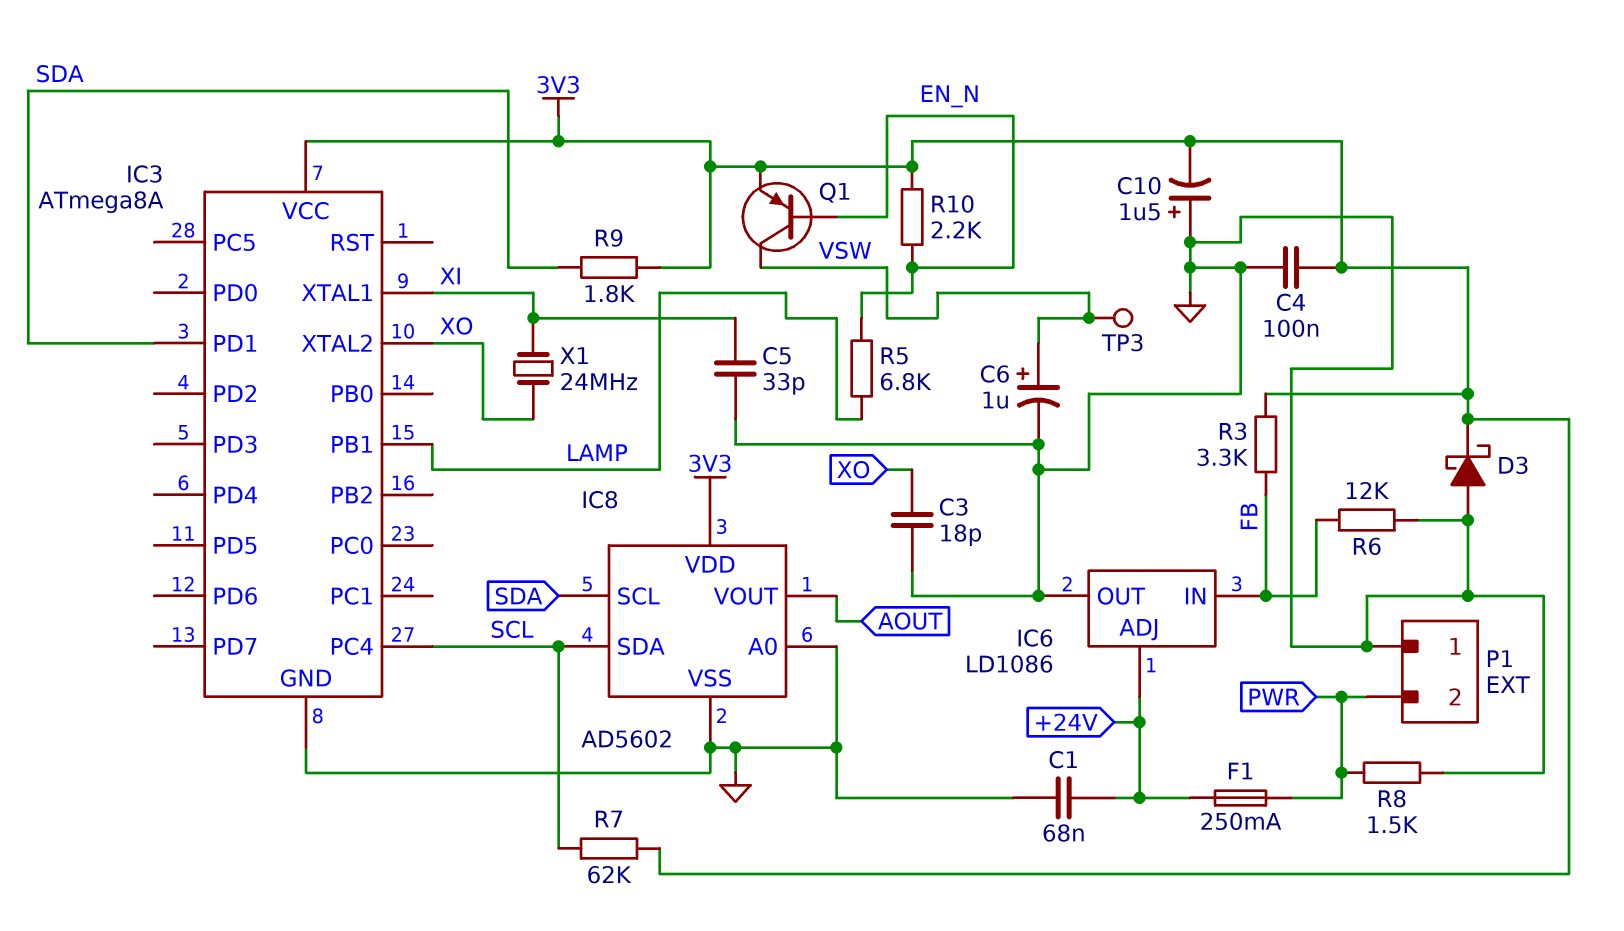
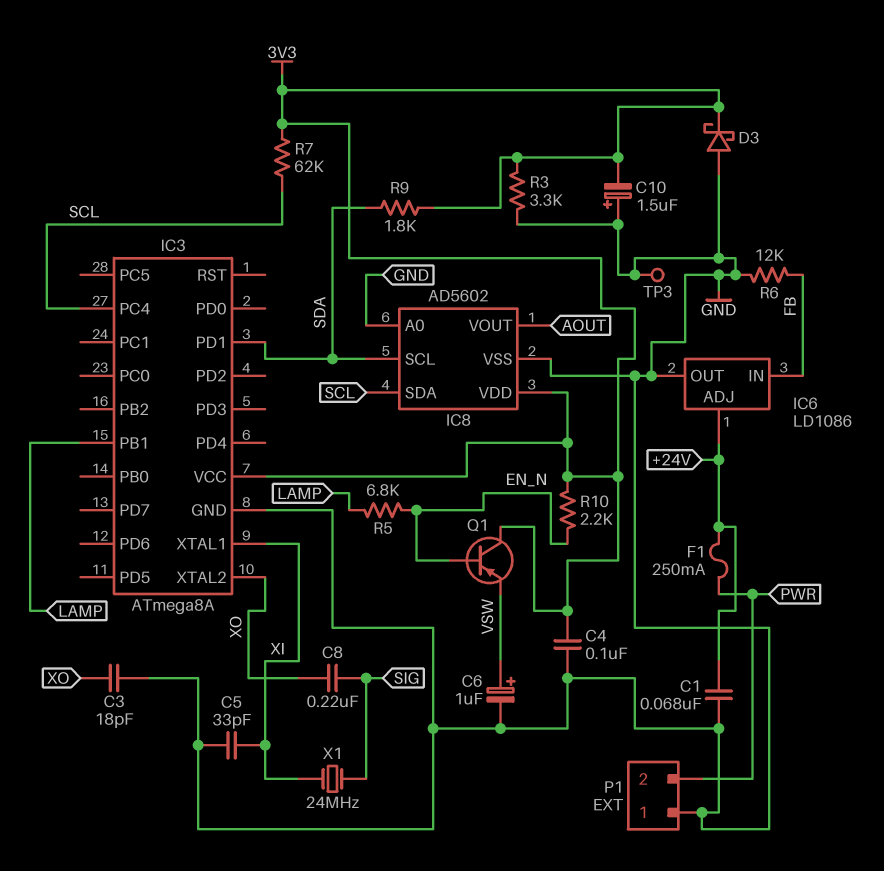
C8: none -> 220nF (SIG, XO)
Q1: PNP (B EN_N, C VSW, E 3V3) -> PNP (B EN_N, C 3V3, E VSW)
R3: 3.3k (3V3, FB) -> 3.3k (3V3, GND)
R8: 1.5k (GND, PWR) -> none
TP3: test point (VSW) -> test point (GND)
X1: 24MHz (XI, XO) -> 24MHz (SIG, XI)

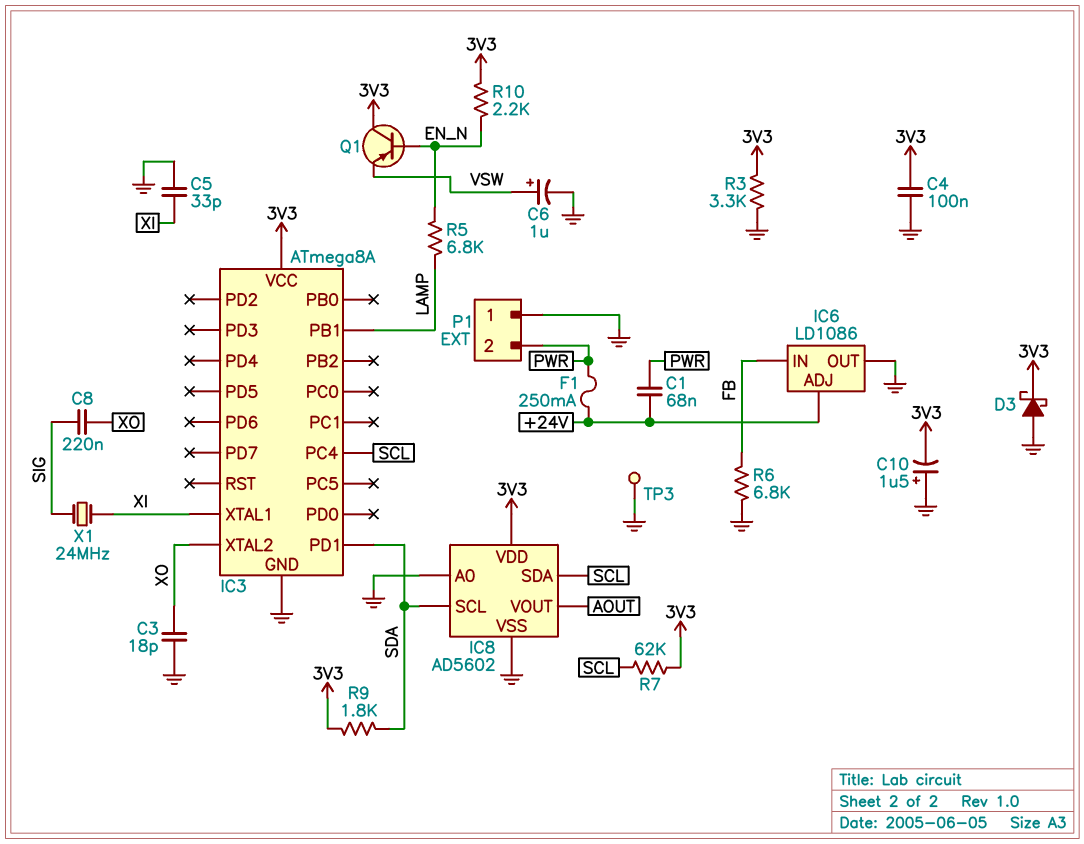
C1: 68nF (+24V, GND) -> 68nF (+24V, PWR)
R6: 12k (FB, GND) -> 6.8k (FB, GND)

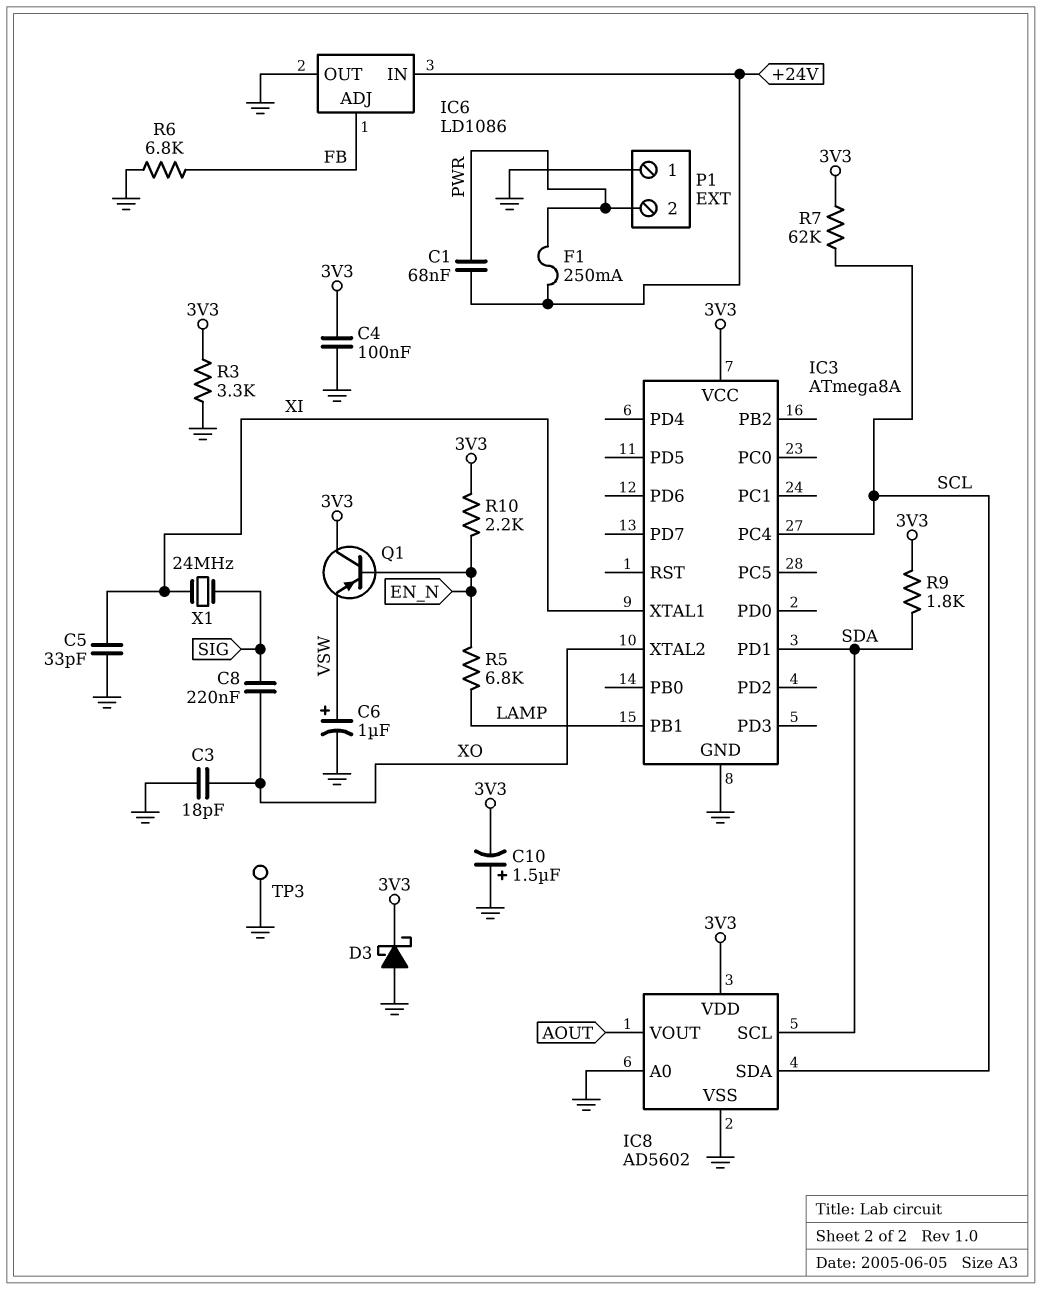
IC6 pin ADJ: +24V -> FB
IC6 pin IN: FB -> +24V

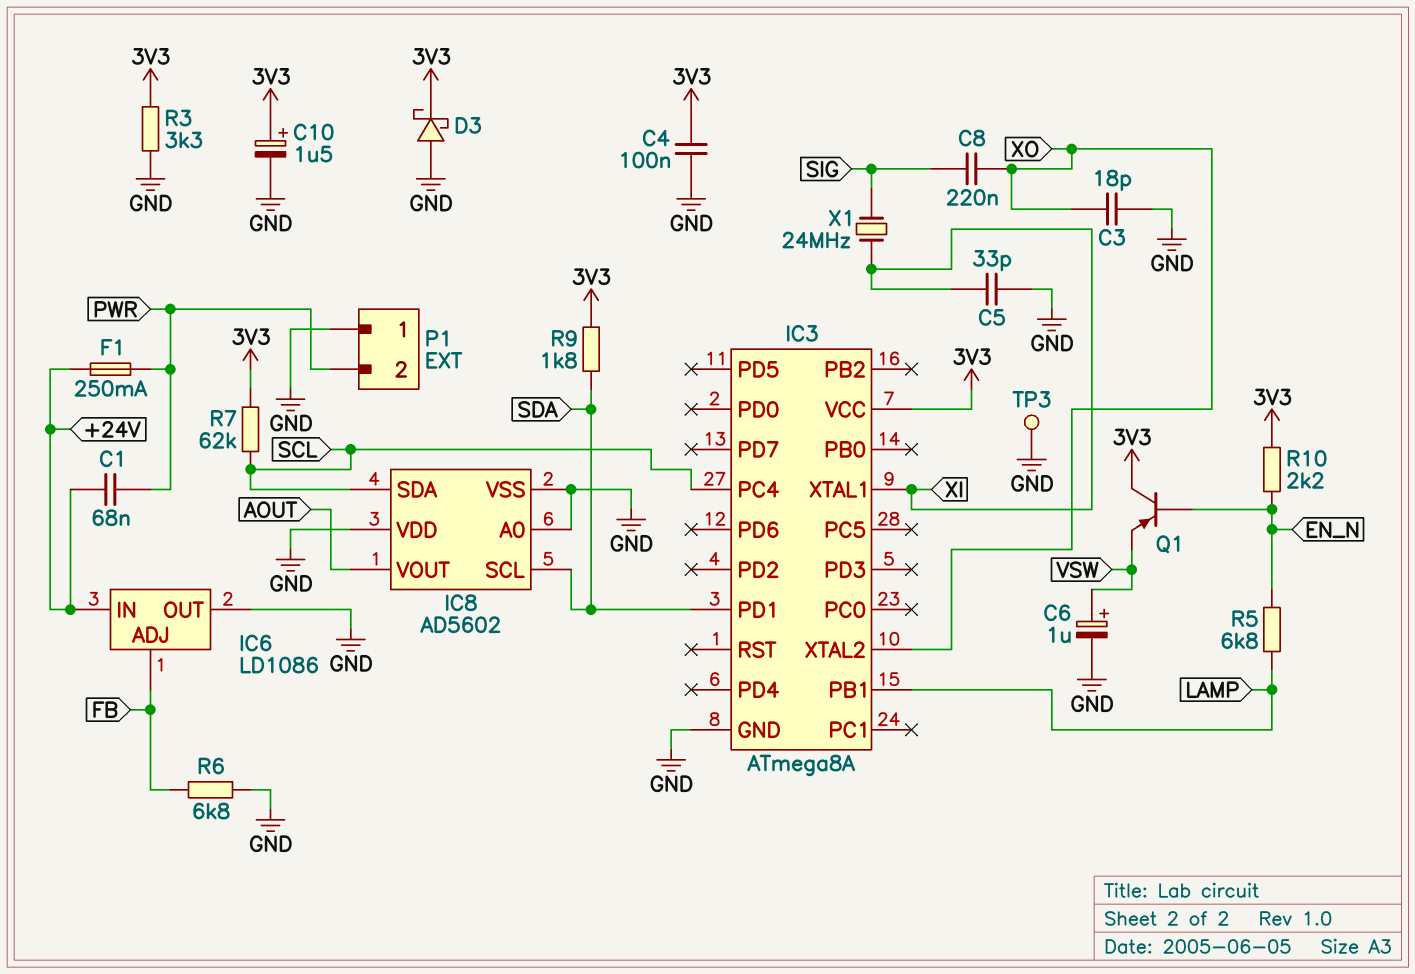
C10: 1.5uF (plus GND, minus 3V3) -> 1.5uF (plus 3V3, minus GND)
IC8 pin VDD: 3V3 -> GND

